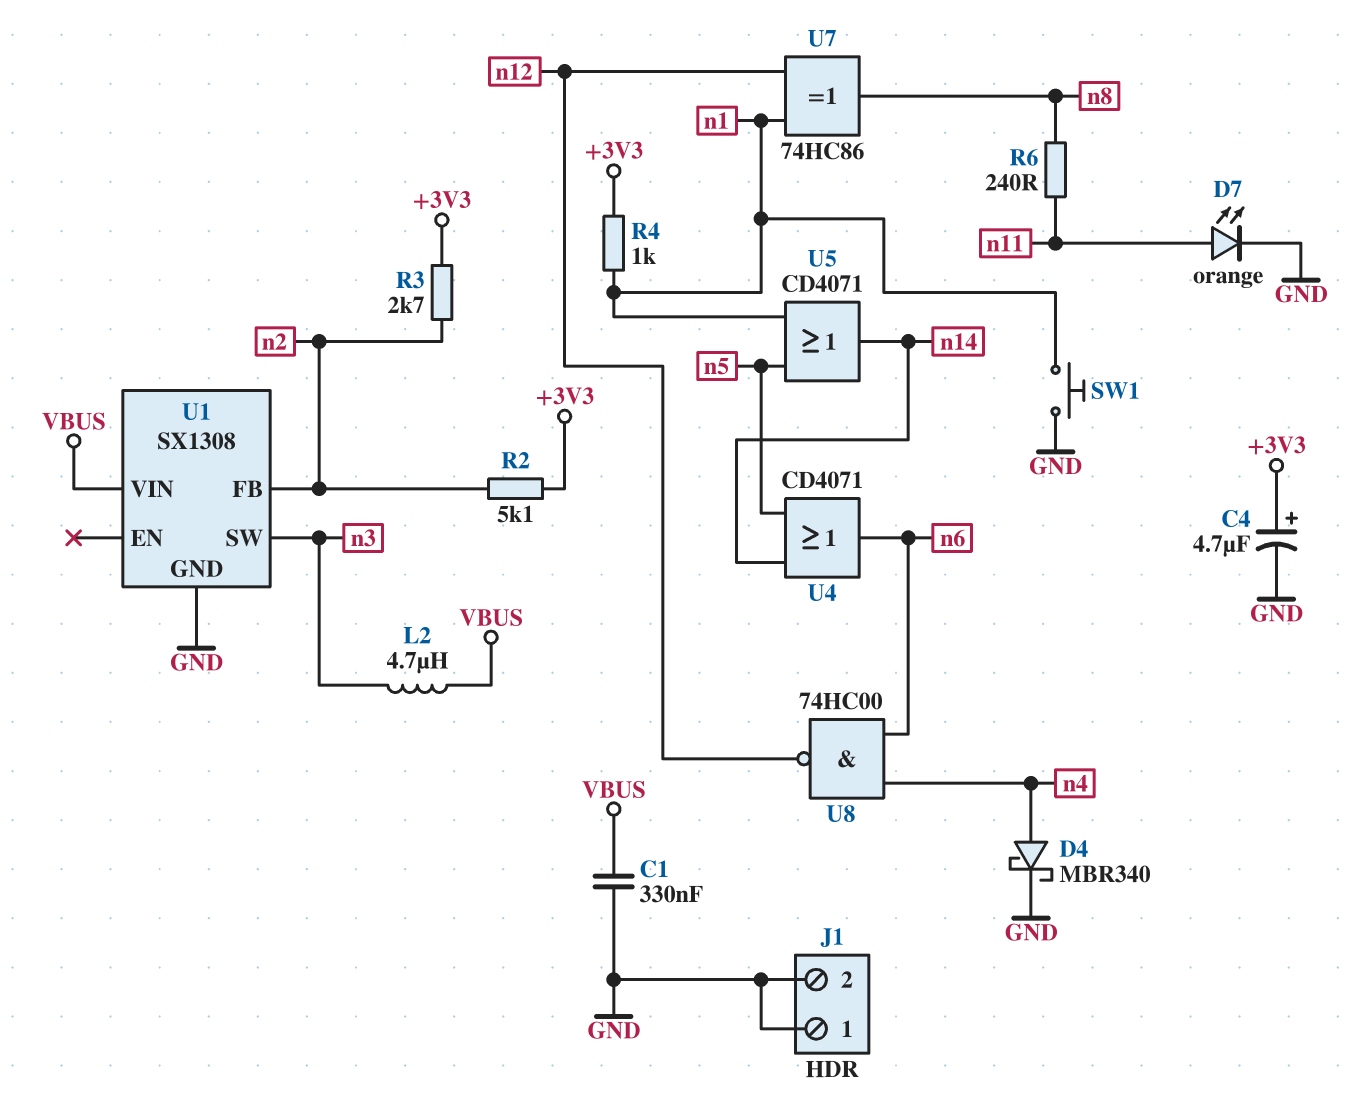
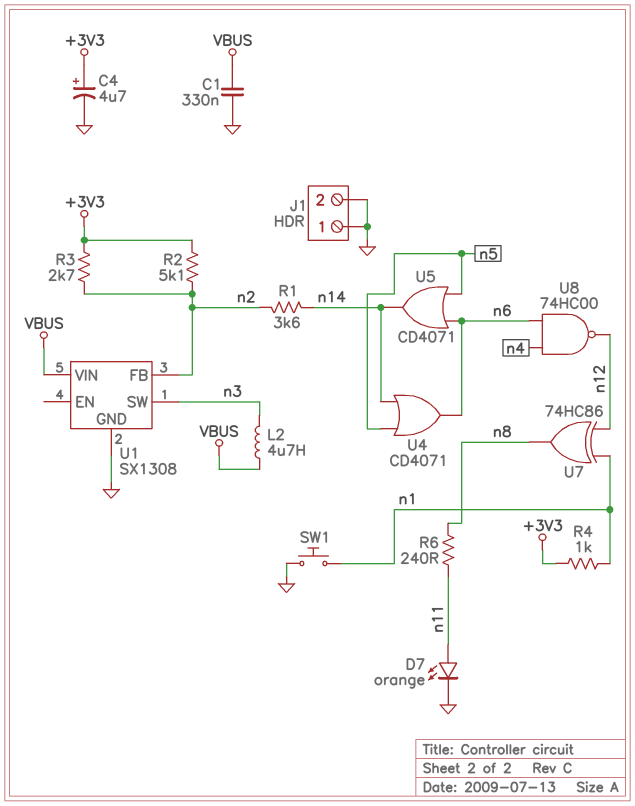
D4: schottky MBR340 (A n4, K GND) -> none
R1: none -> 3.6k (n2, n14)
U5: OR CD4071 (in n1, in n5, out n14) -> OR CD4071 (in n5, in n6, out n14)

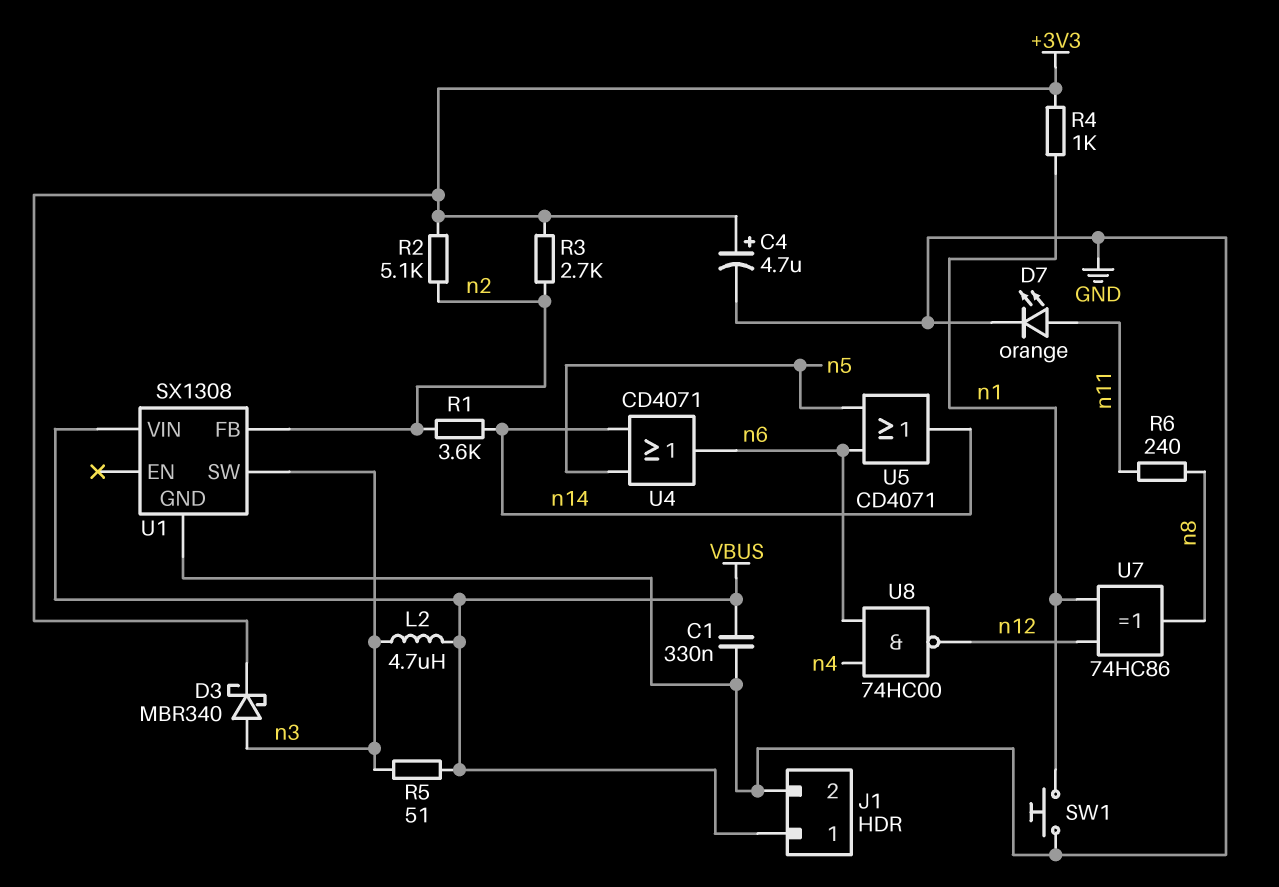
D3: none -> schottky MBR340 (A n3, K +3V3)
J1 pin 1: GND -> VBUS
R5: none -> 51 (VBUS, n3)

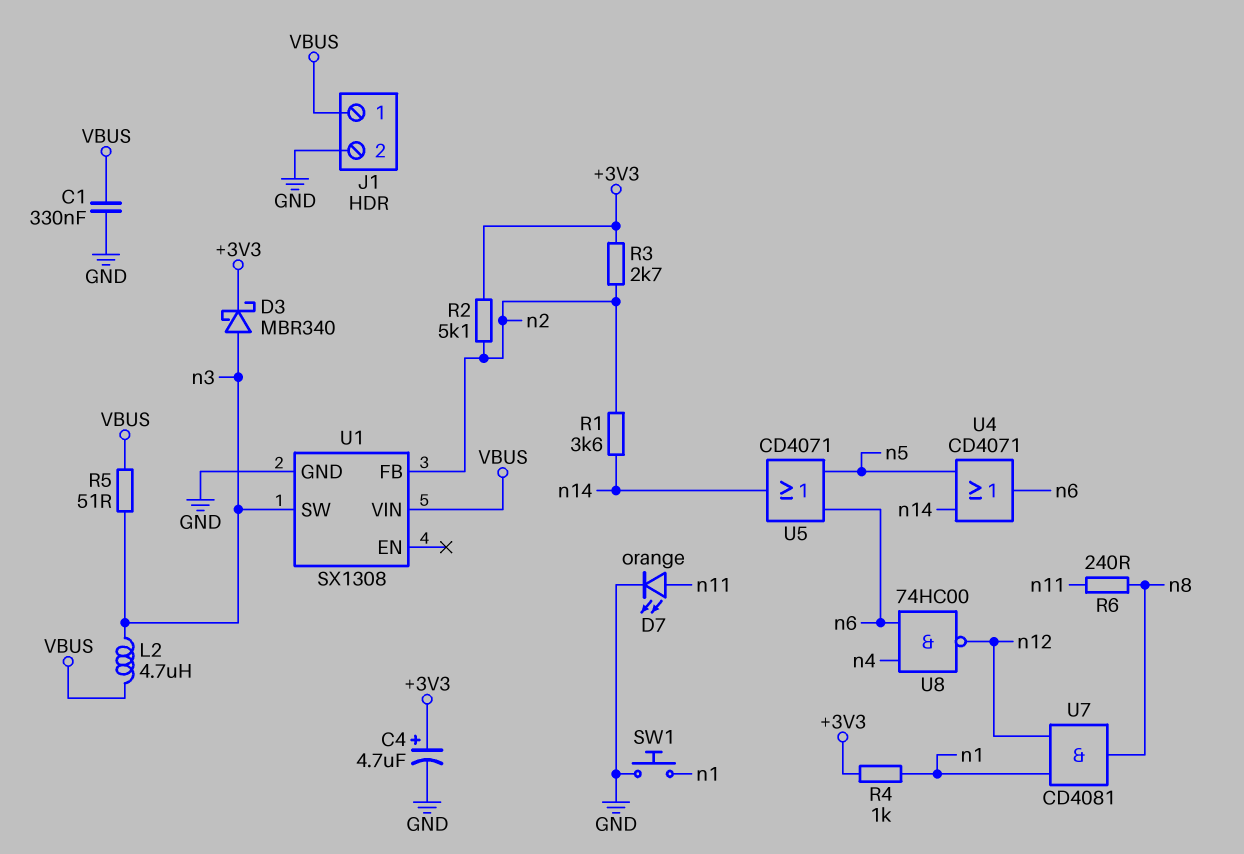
U7: XOR 74HC86 (in n1, in n12, out n8) -> AND CD4081 (in n1, in n12, out n8)

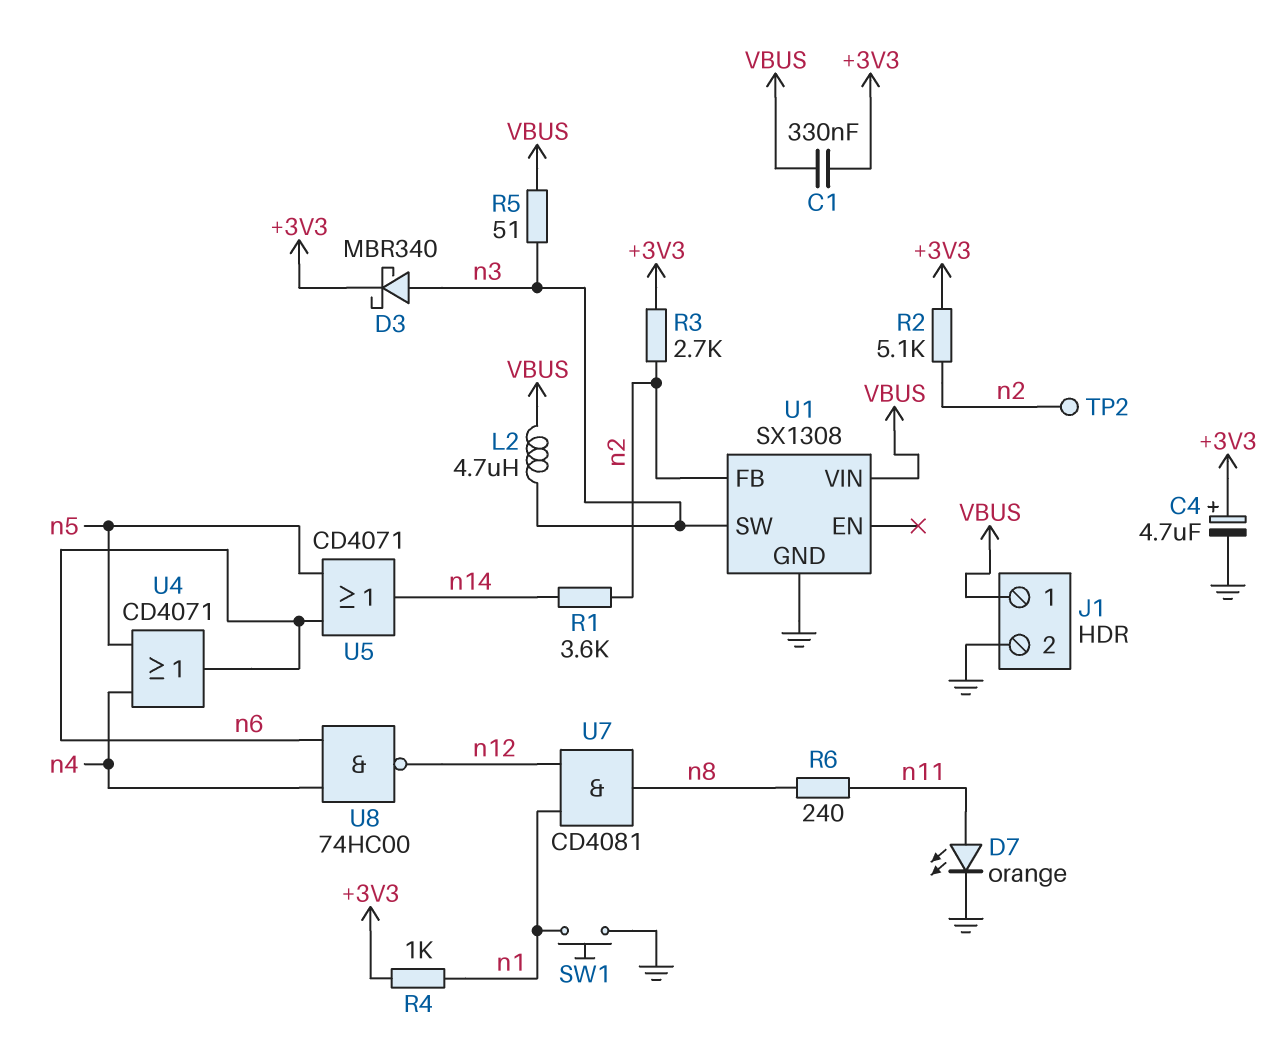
C1: 330nF (GND, VBUS) -> 330nF (+3V3, VBUS)
TP2: none -> test point (n2)
U4: OR CD4071 (in n5, in n14, out n6) -> OR CD4071 (in n4, in n5, out n6)

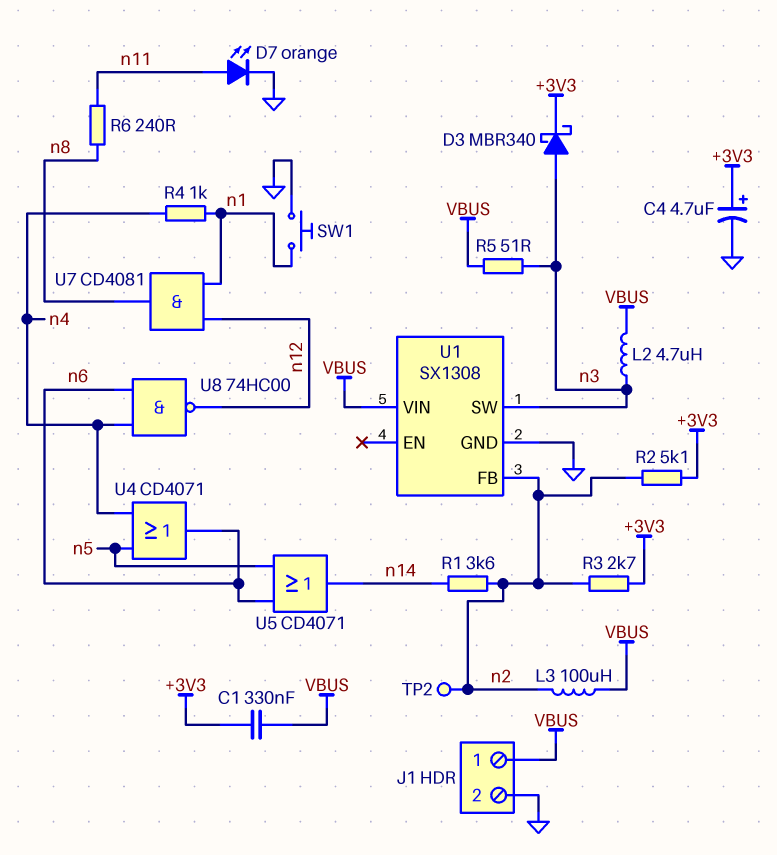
L3: none -> 100uH (VBUS, n2)
R4: 1k (+3V3, n1) -> 1k (n1, n4)

